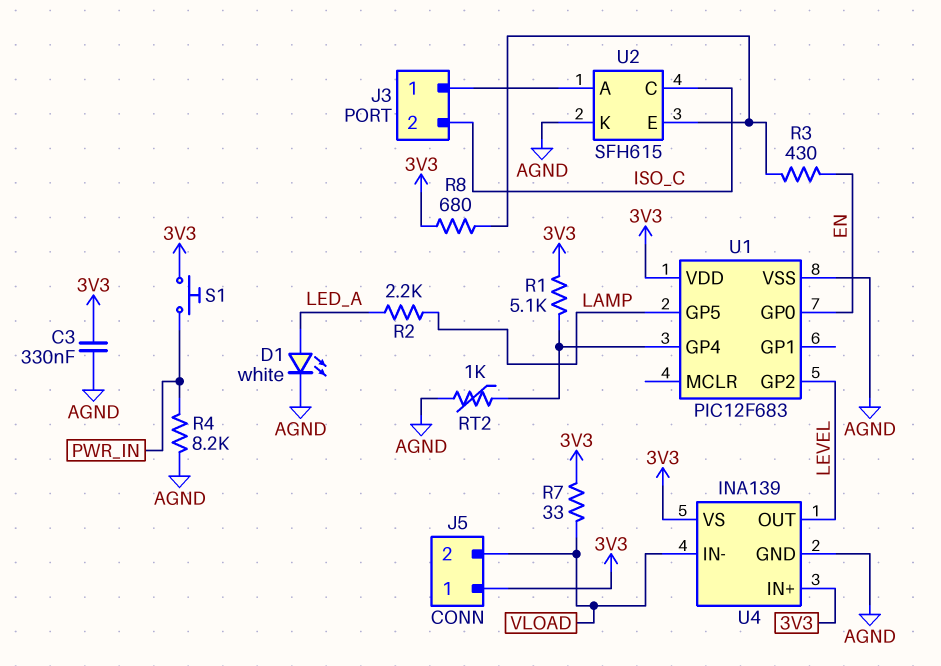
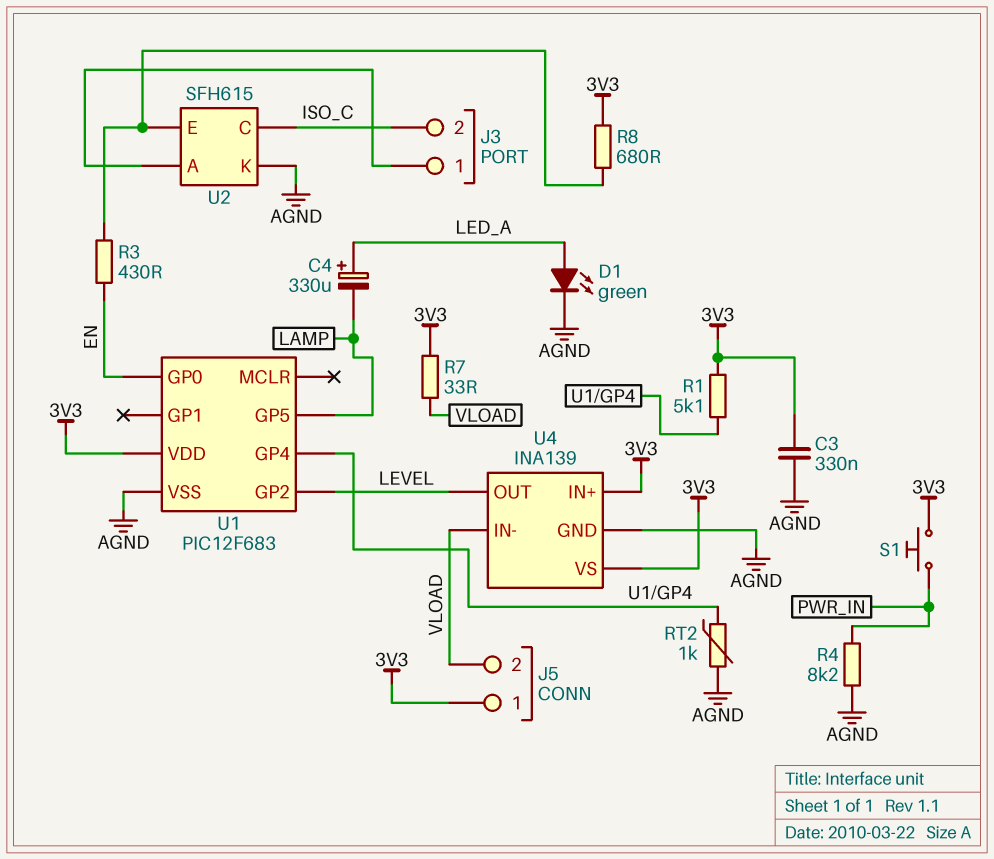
C4: none -> 330uF (plus LED_A, minus LAMP)
D1: LED white (A LED_A, K AGND) -> LED green (A LED_A, K AGND)
R2: 2.2k (LAMP, LED_A) -> none

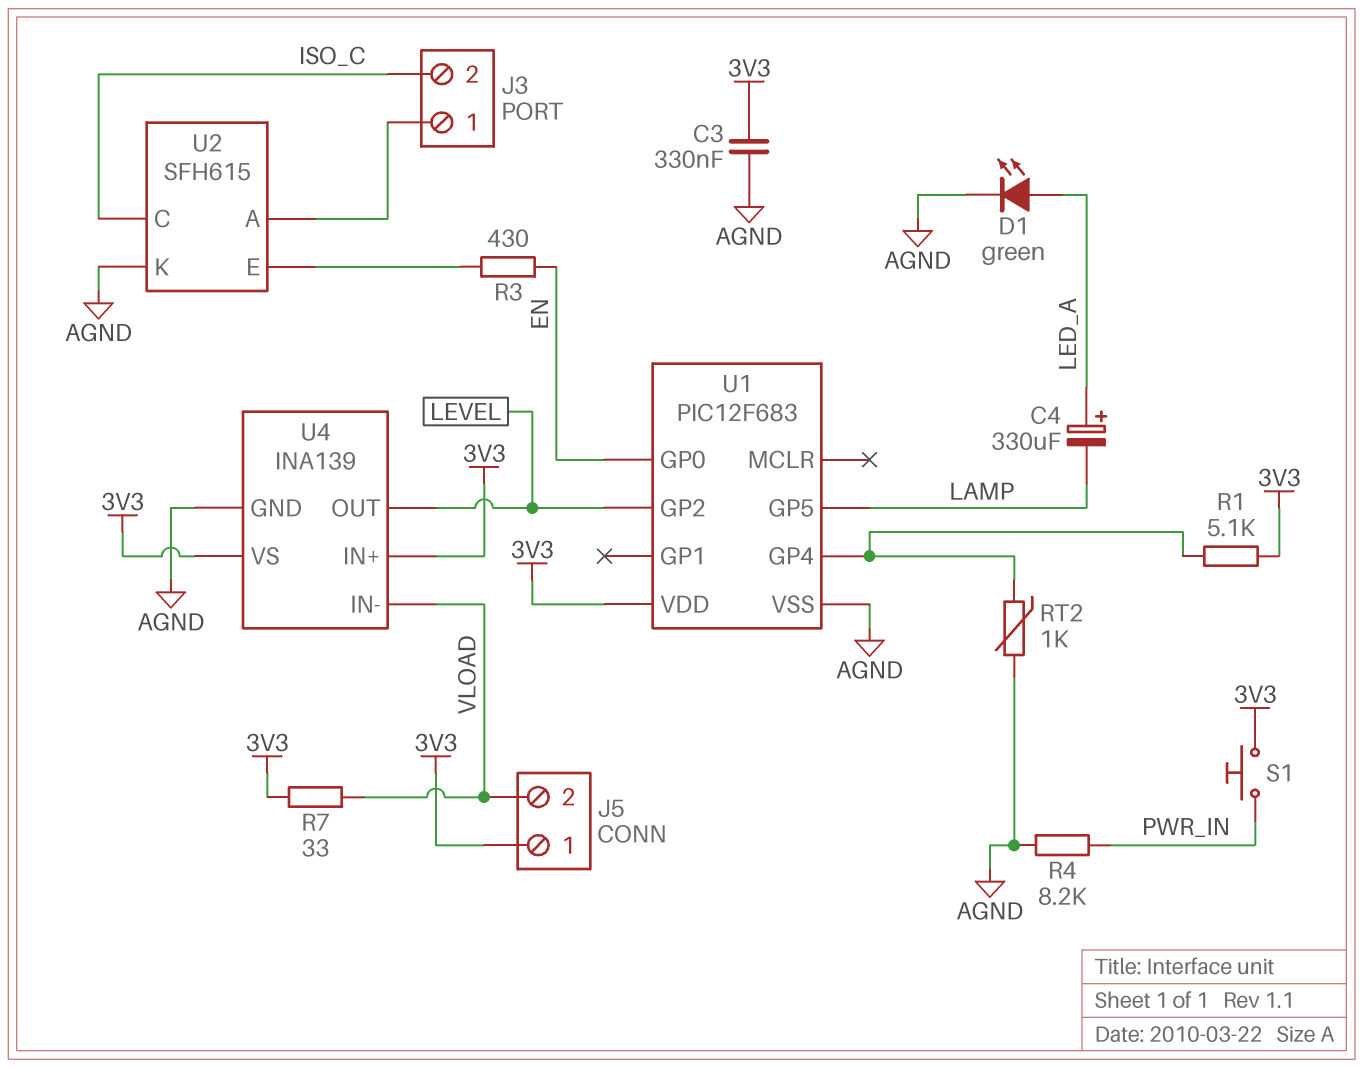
R8: 680 (3V3, U2/E) -> none

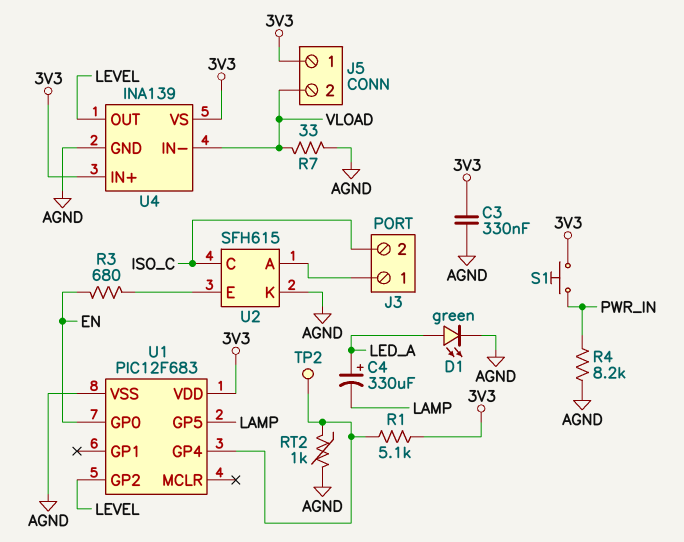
R3: 430 (EN, U2/E) -> 680 (EN, U2/E)
R7: 33 (3V3, VLOAD) -> 33 (AGND, VLOAD)
TP2: none -> test point (U1/GP4)

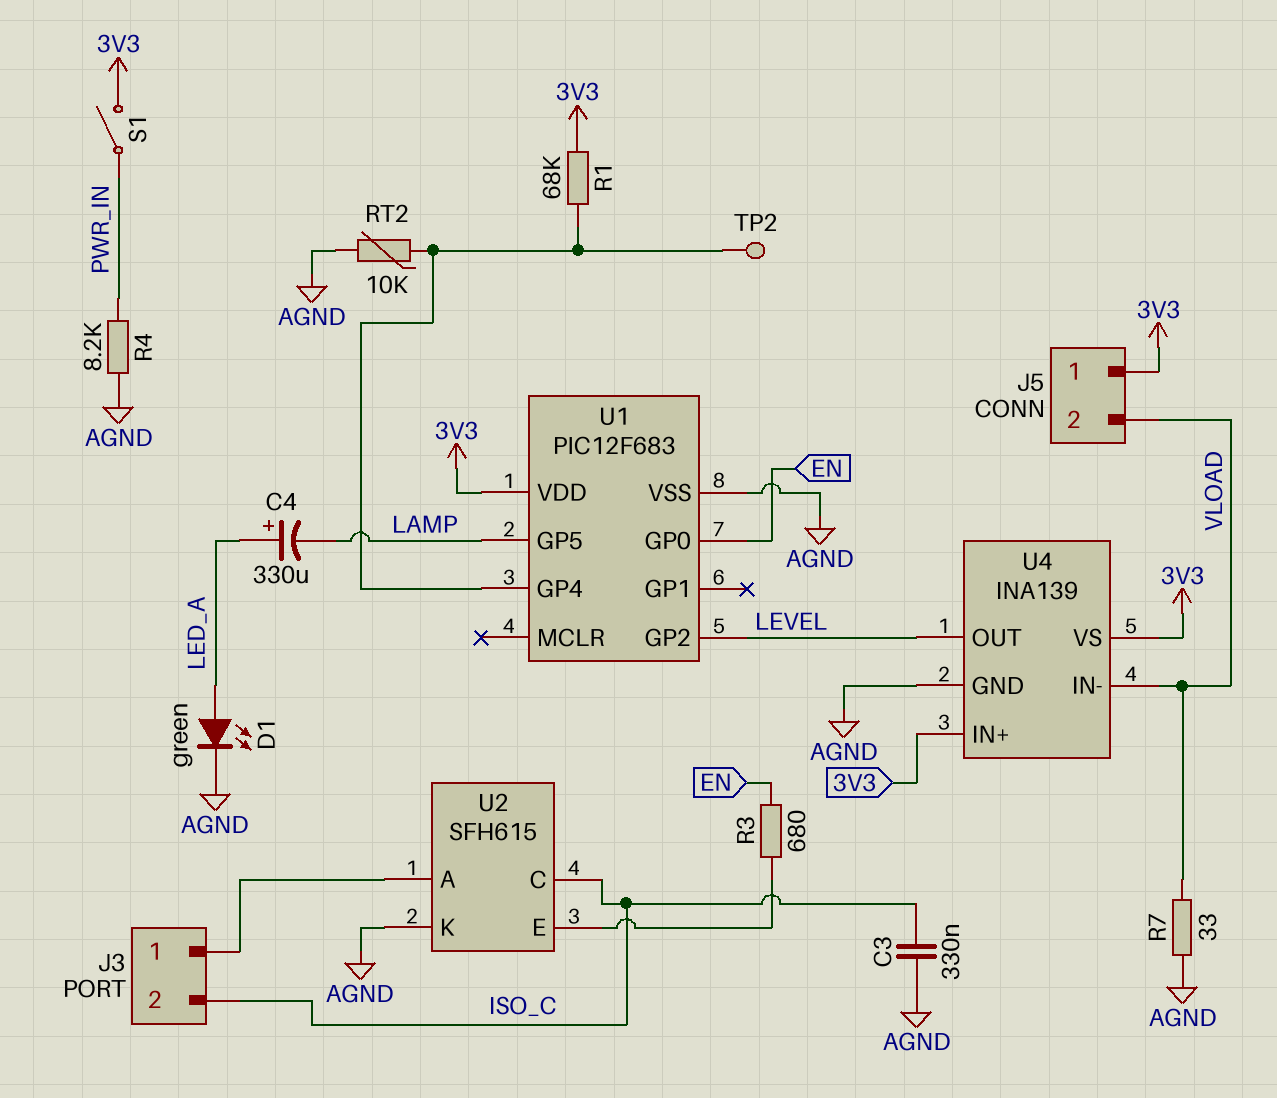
C3: 330nF (3V3, AGND) -> 330nF (AGND, ISO_C)
R1: 5.1k (3V3, U1/GP4) -> 68k (3V3, U1/GP4)
RT2: 1k (AGND, U1/GP4) -> 10k (AGND, U1/GP4)
S1: button (3V3, PWR_IN) -> switch (3V3, PWR_IN)

